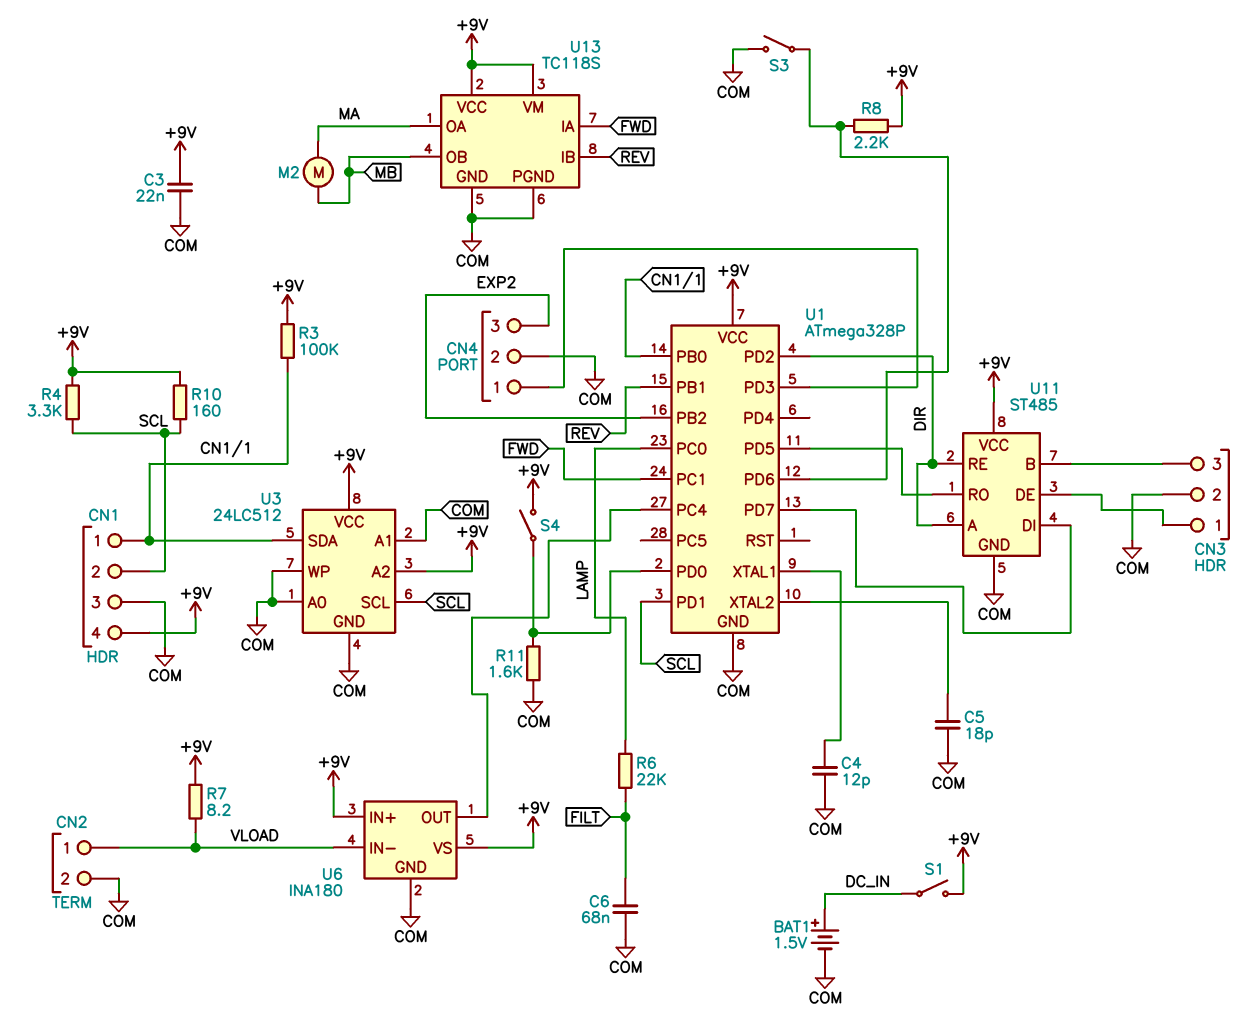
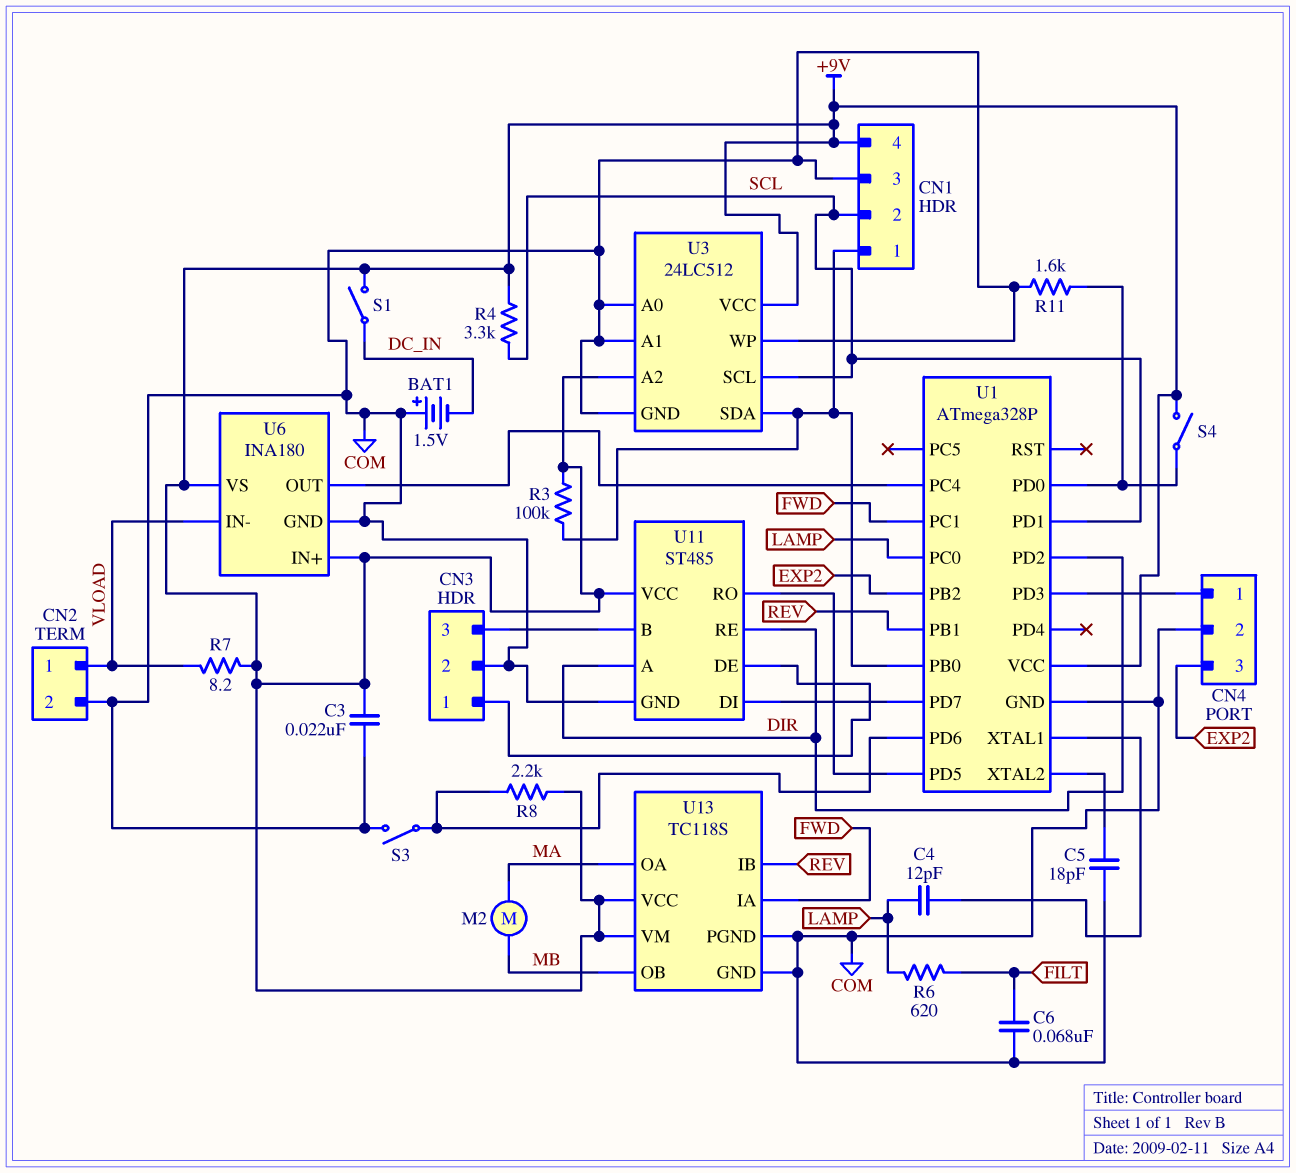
BAT1: 1.5V (plus DC_IN, minus COM) -> 1.5V (plus COM, minus DC_IN)
C4: 12pF (COM, U1/XTAL1) -> 12pF (LAMP, U1/XTAL1)
R6: 22k (FILT, LAMP) -> 620 (FILT, LAMP)
R10: 160 (+9V, SCL) -> none

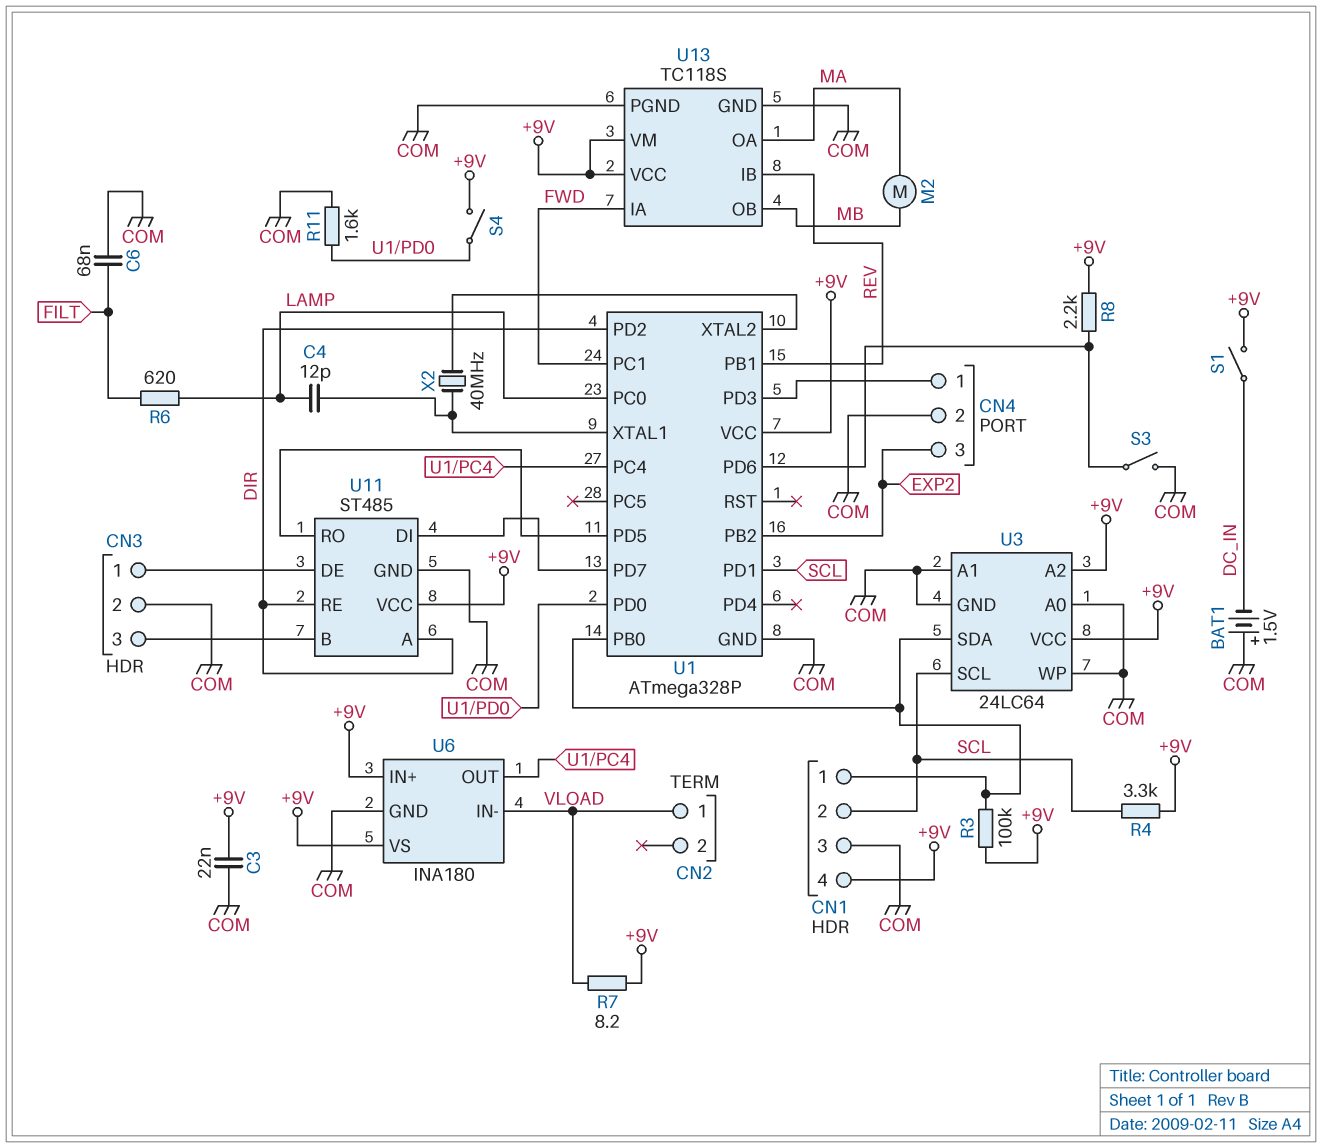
C5: 18pF (COM, U1/XTAL2) -> none
CN2 pin 2: COM -> none
U3: 24LC512 -> 24LC64
X2: none -> 40MHz (U1/XTAL1, U1/XTAL2)

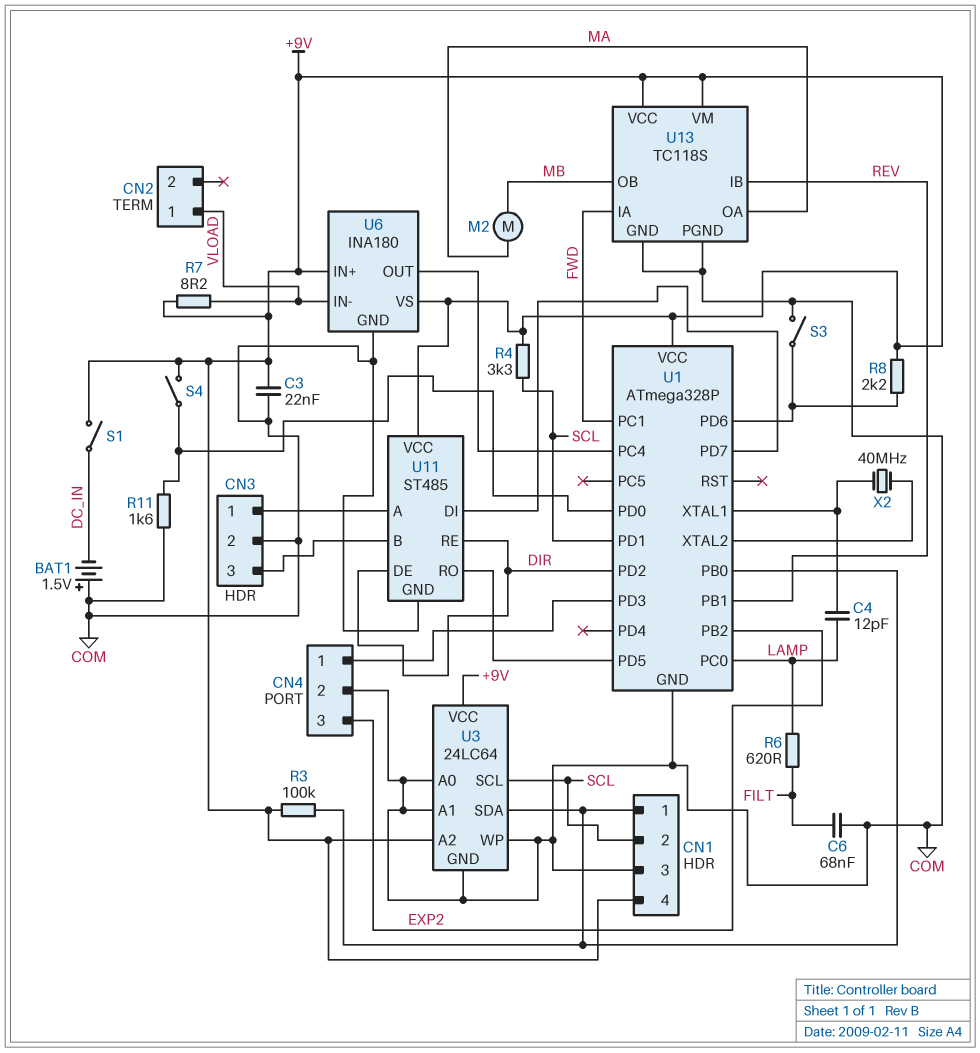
U11 pin A: DIR -> CN3/1
U11 pin DE: CN3/1 -> DIR

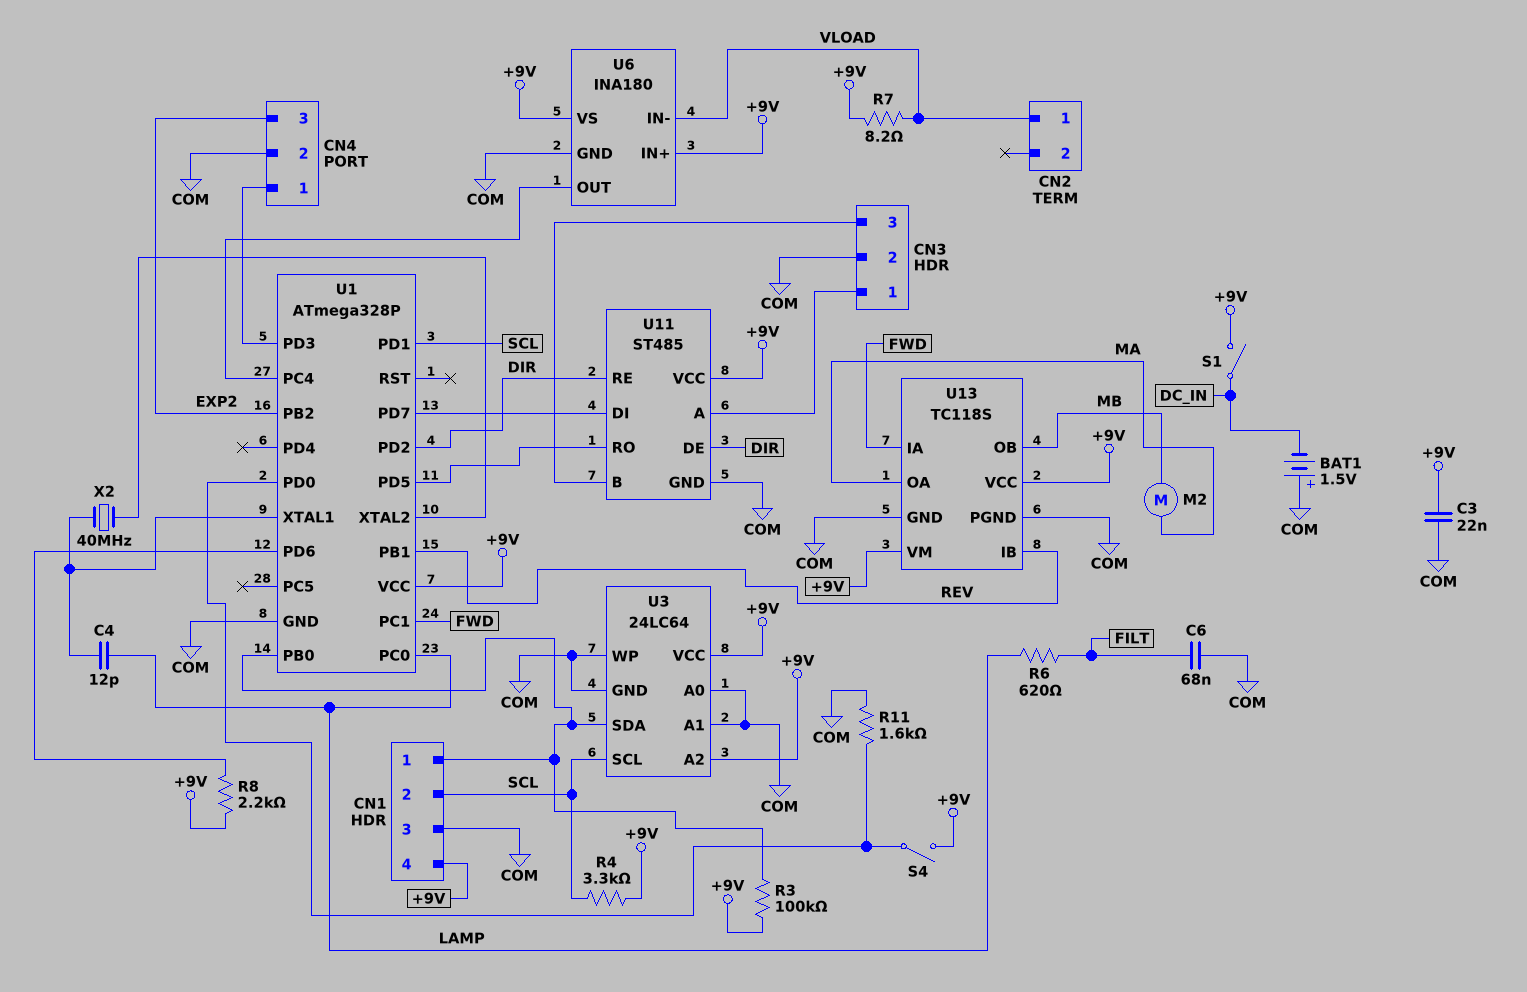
S3: switch (COM, U1/PD6) -> none

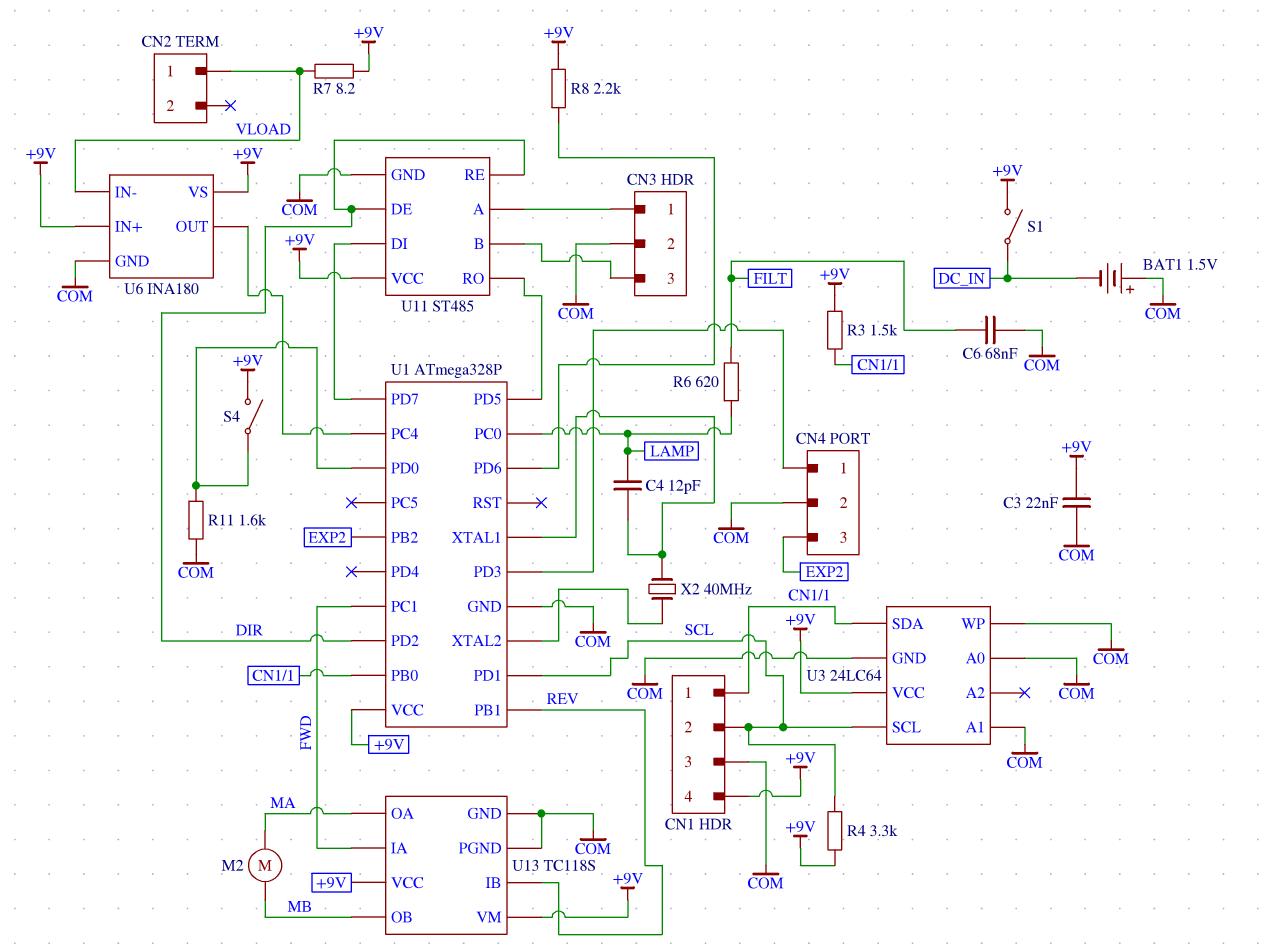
R3: 100k (+9V, CN1/1) -> 1.5k (+9V, CN1/1)
U3 pin A2: +9V -> none

